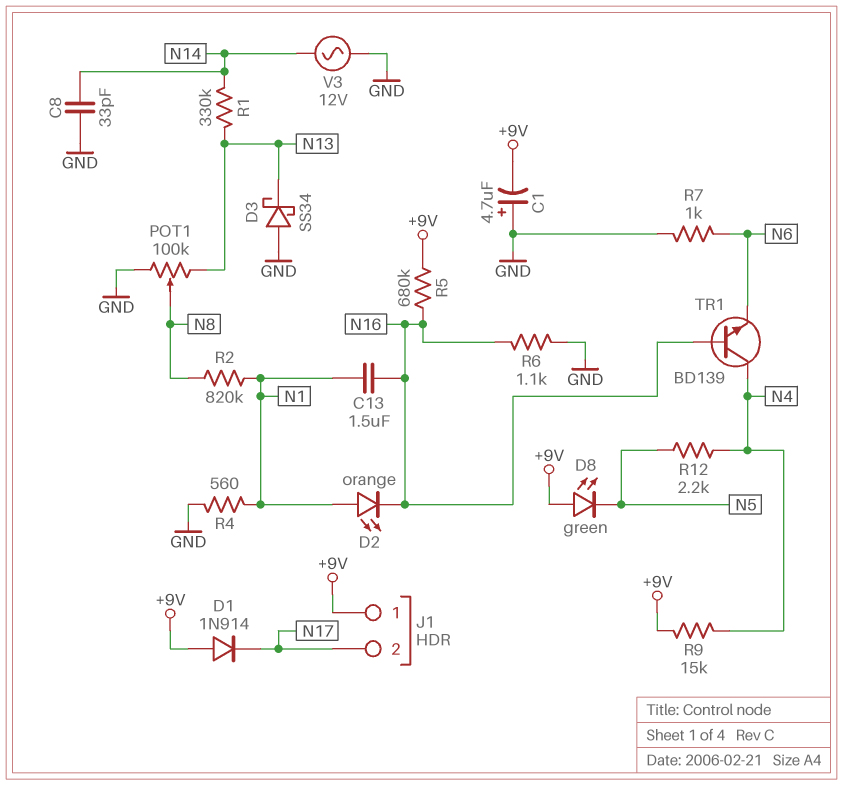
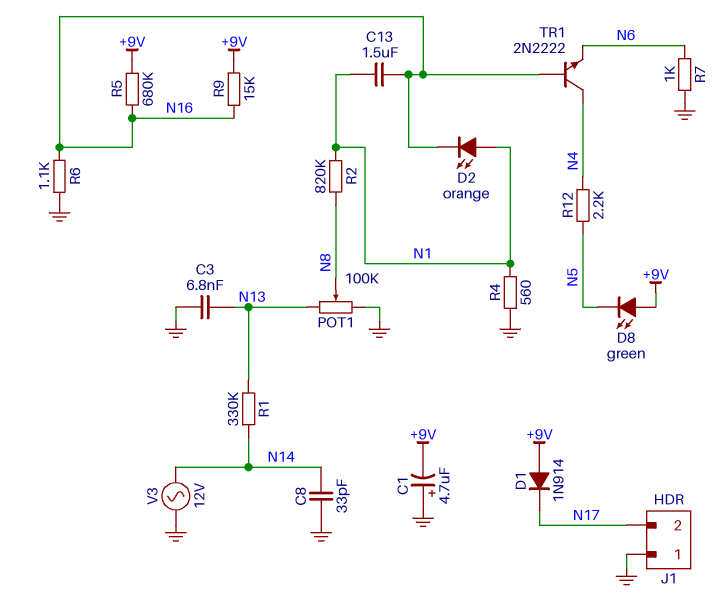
C3: none -> 6.8nF (GND, N13)
D3: schottky SS34 (A GND, K N13) -> none
J1 pin 1: +9V -> GND
R9: 15k (+9V, N4) -> 15k (+9V, N16)
TR1: NPN BD139 (B N16, C N4, E N6) -> NPN 2N2222 (B N16, C N4, E N6)

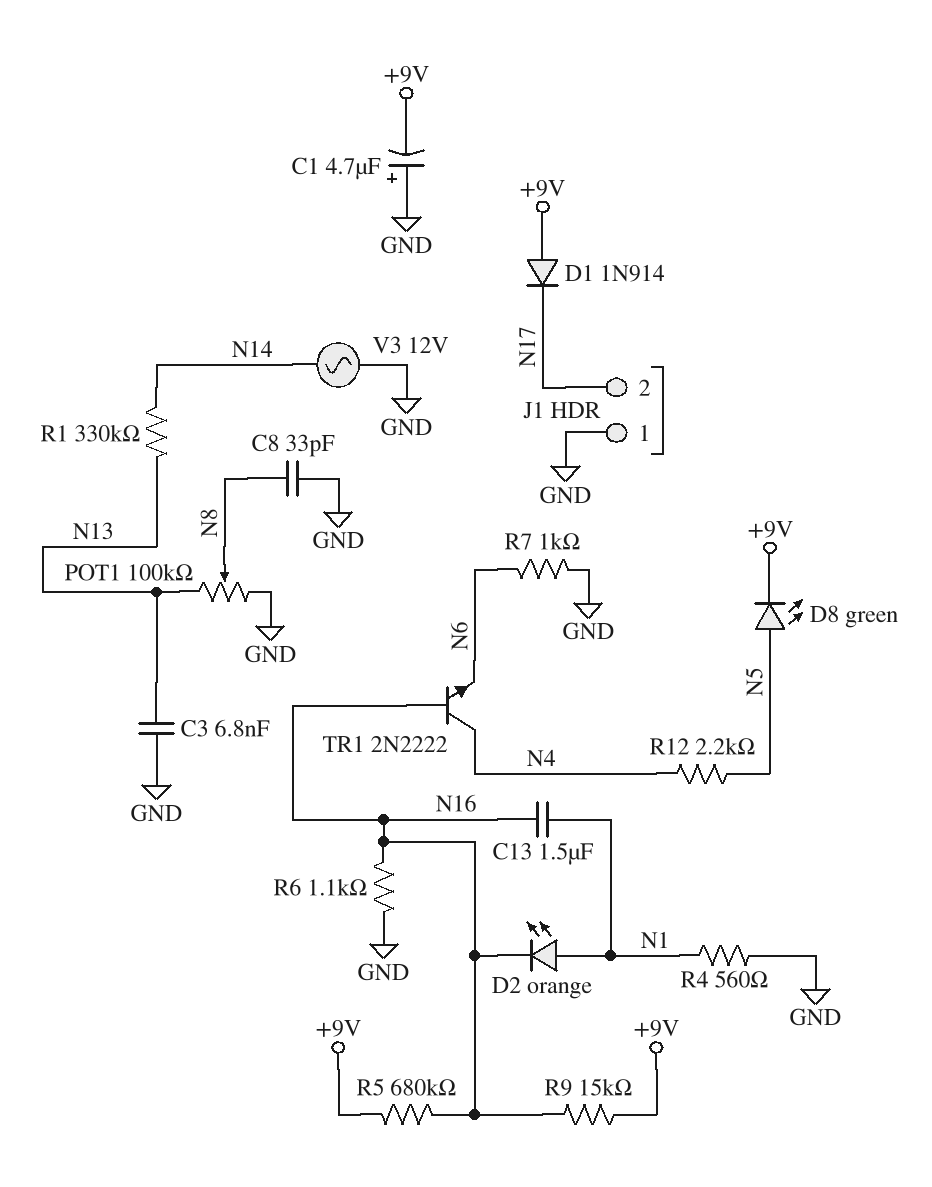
C8: 33pF (GND, N14) -> 33pF (GND, N8)
D8: LED green (A +9V, K N5) -> LED green (A N5, K +9V)
R2: 820k (N1, N8) -> none

